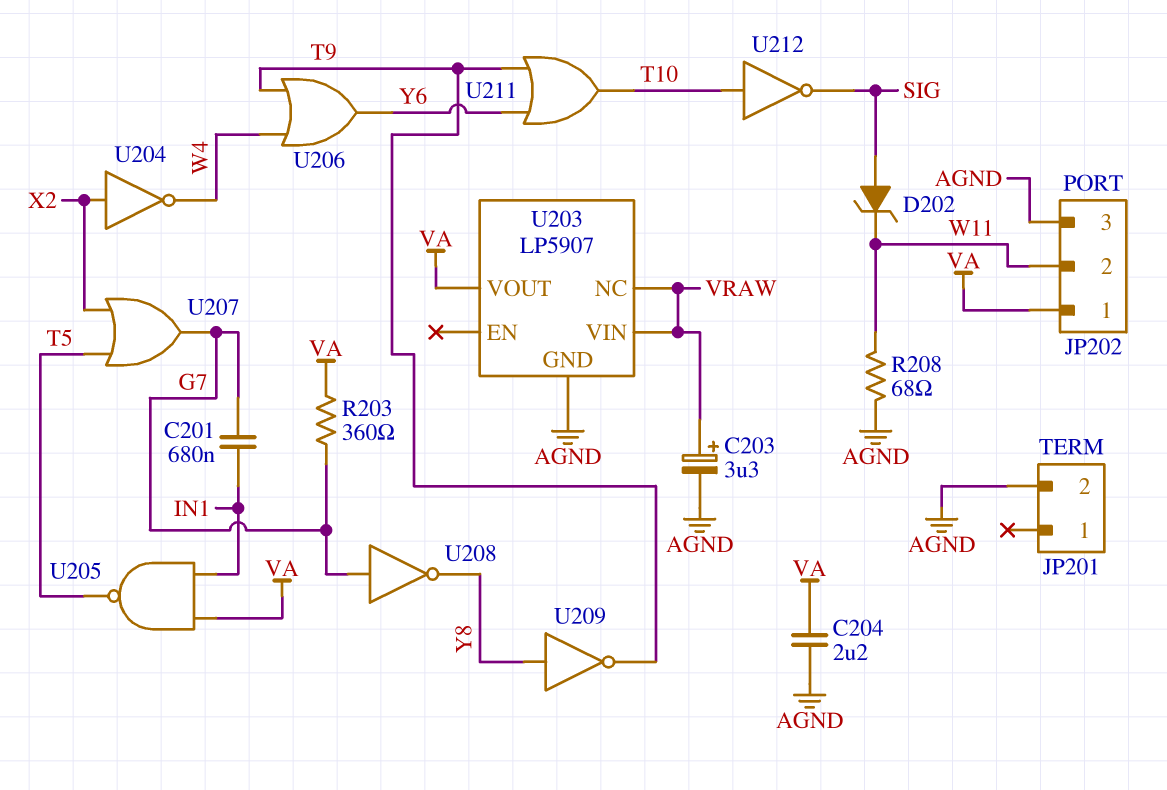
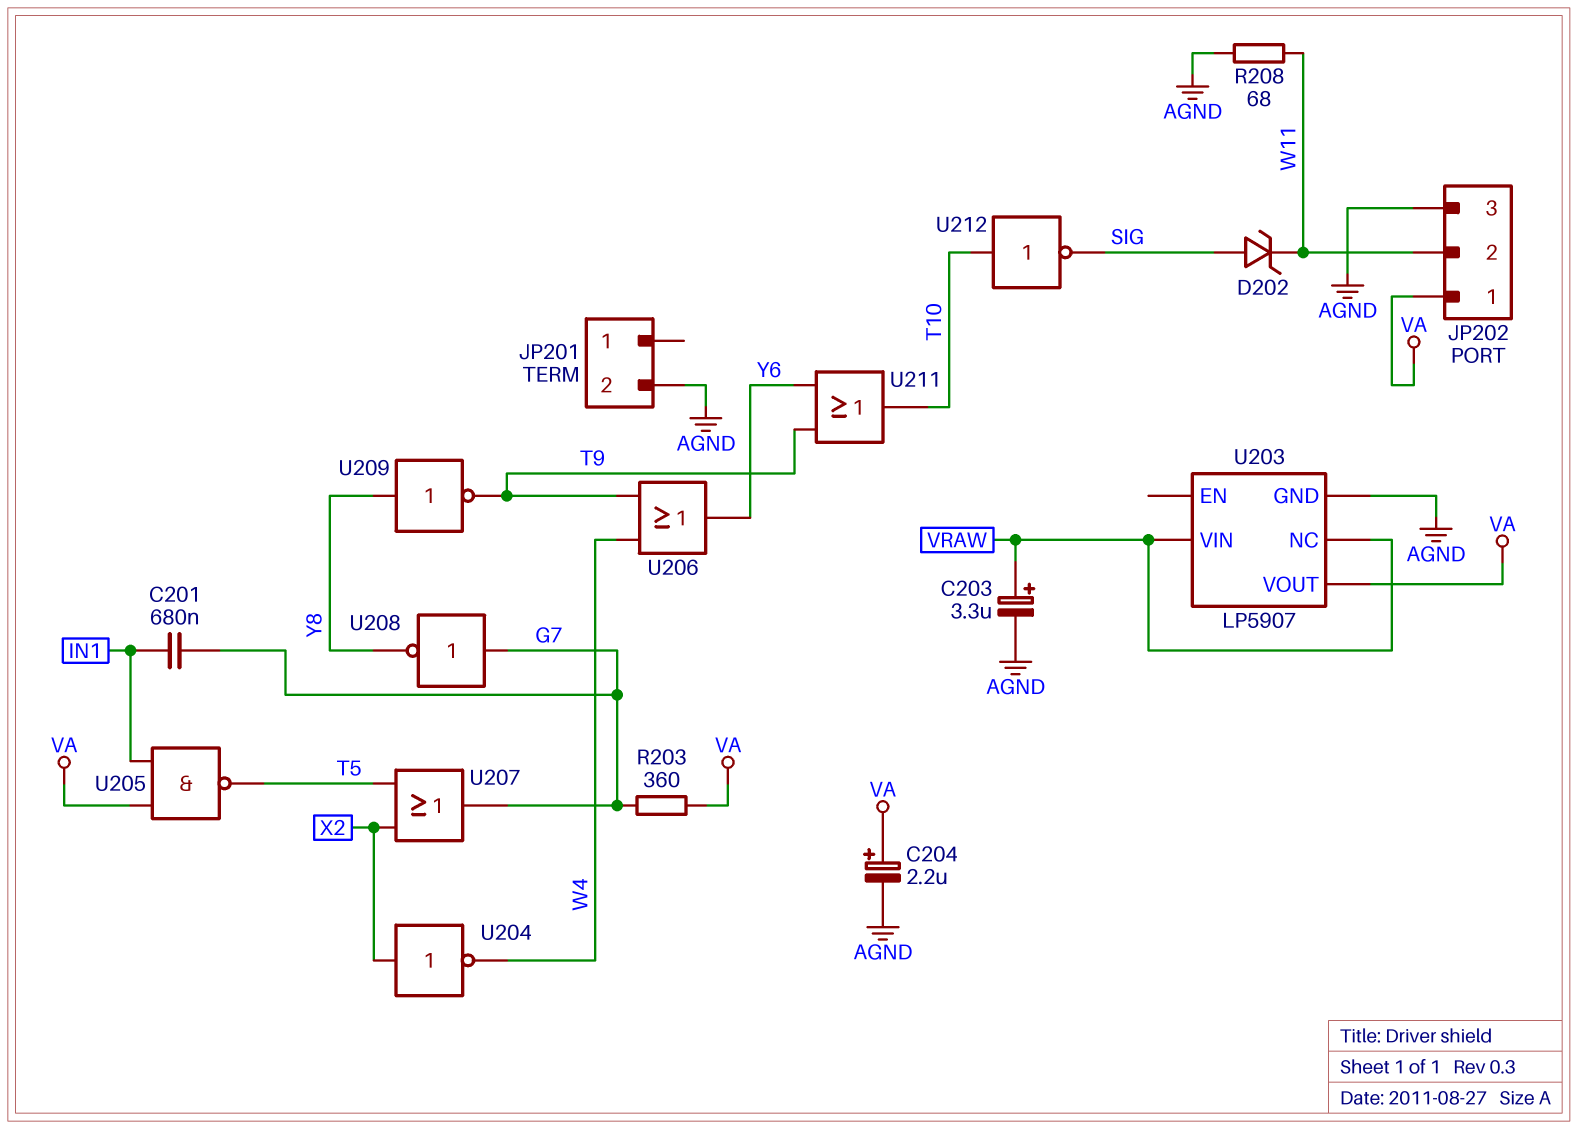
C204: 2.2uF (AGND, VA) -> 2.2uF (plus VA, minus AGND)

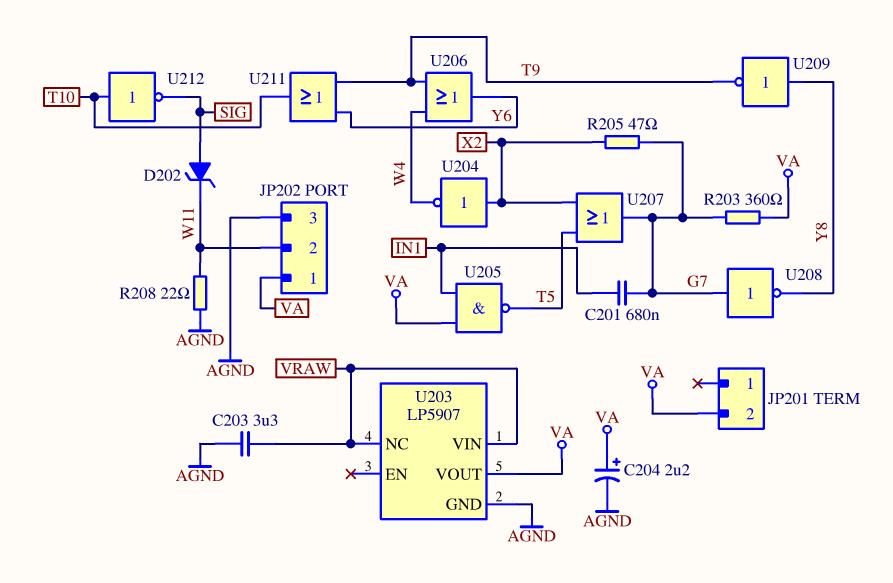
C203: 3.3uF (plus VRAW, minus AGND) -> 3.3uF (AGND, VRAW)
JP201 pin 2: AGND -> VA
R205: none -> 47 (G7, X2)
R208: 68 (AGND, W11) -> 22 (AGND, W11)

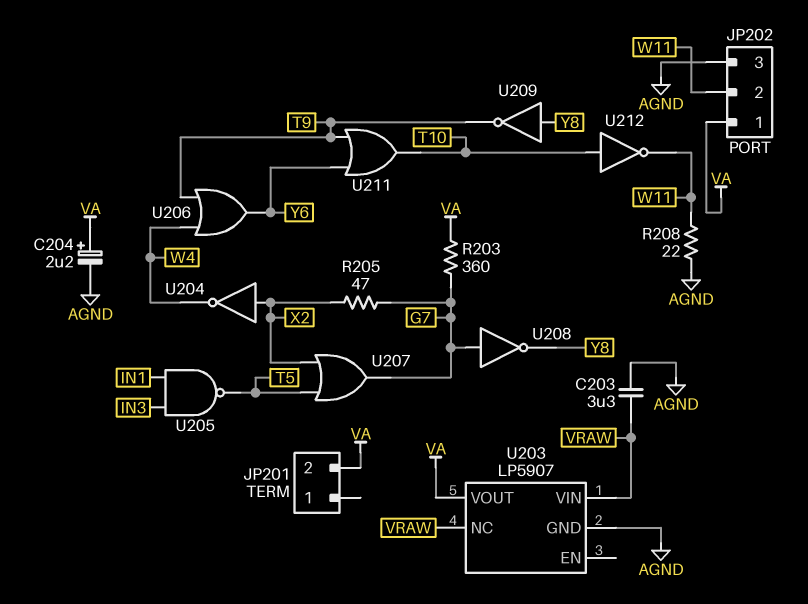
C201: 680nF (G7, IN1) -> none
D202: zener (A SIG, K W11) -> none
U205: NAND (in IN1, in VA, out T5) -> NAND (in IN1, in IN3, out T5)
U212: NOT (in T10, out SIG) -> NOT (in T10, out W11)

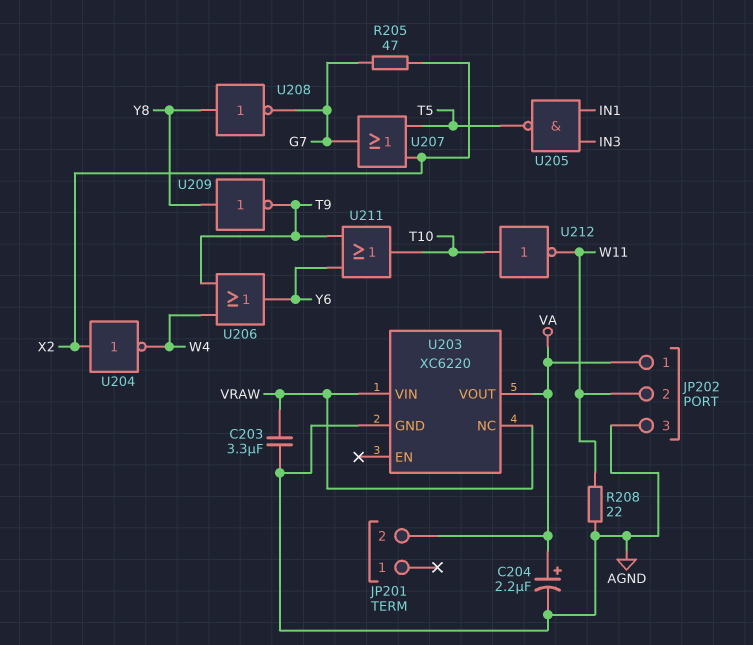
R203: 360 (G7, VA) -> none
U203: LP5907 -> XC6220
U208: NOT (in G7, out Y8) -> NOT (in Y8, out G7)

